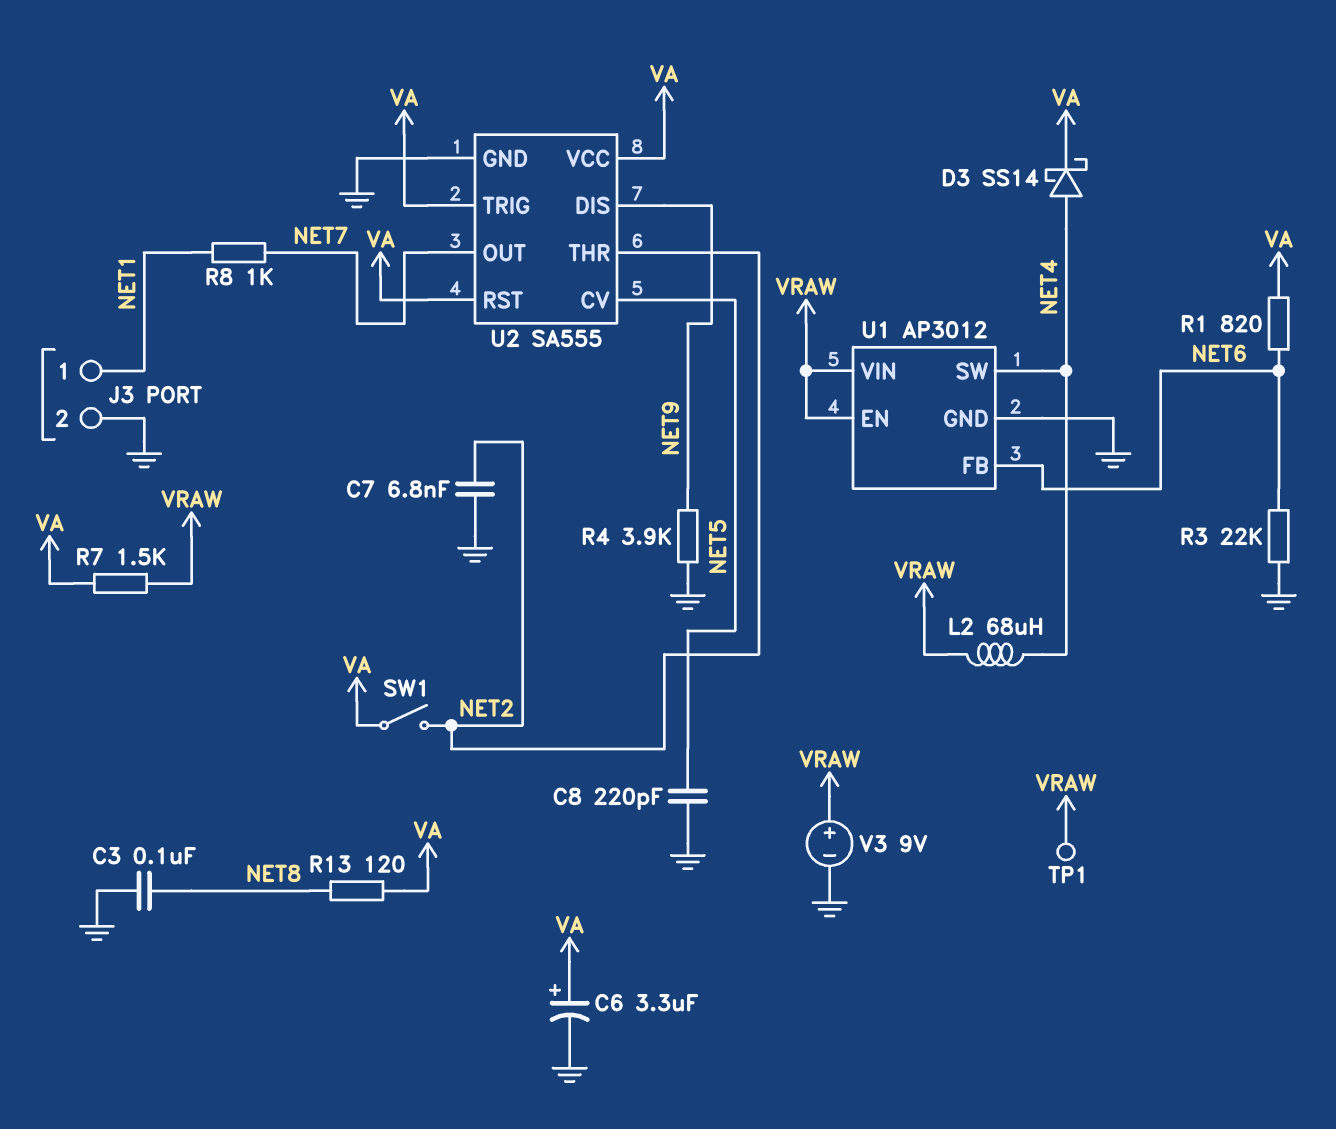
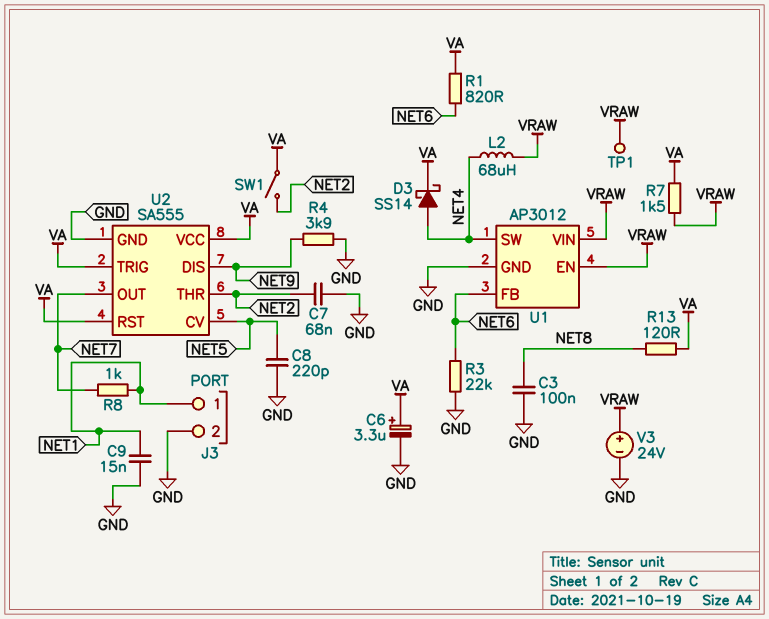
C7: 6.8nF (GND, NET2) -> 68nF (GND, NET2)
C9: none -> 15nF (GND, NET1)
V3: 9V (plus VRAW, minus GND) -> 24V (plus VRAW, minus GND)

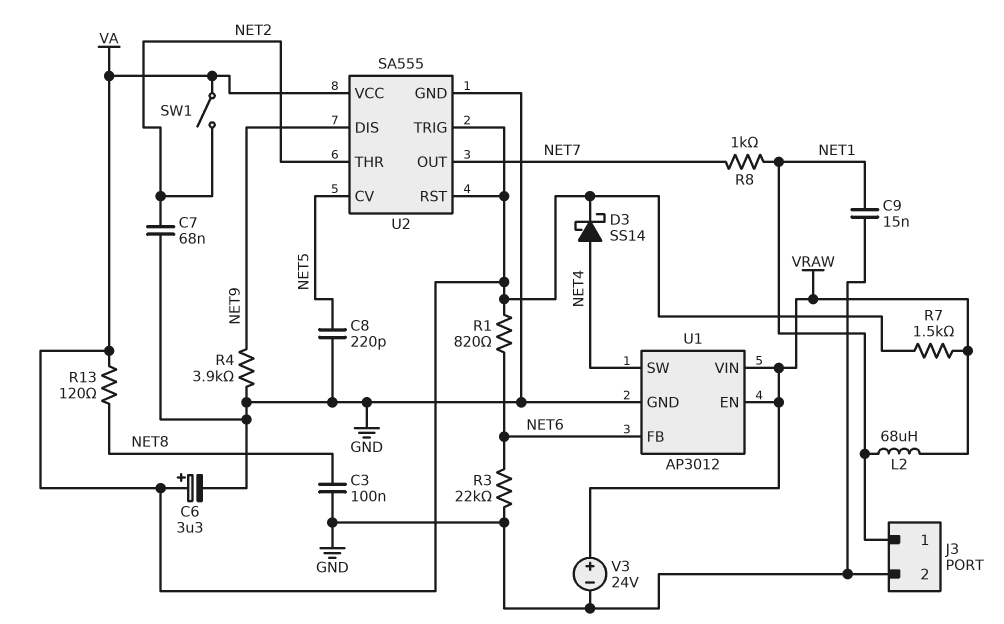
L2: 68uH (NET4, VRAW) -> 68uH (NET1, VRAW)
TP1: test point (VRAW) -> none

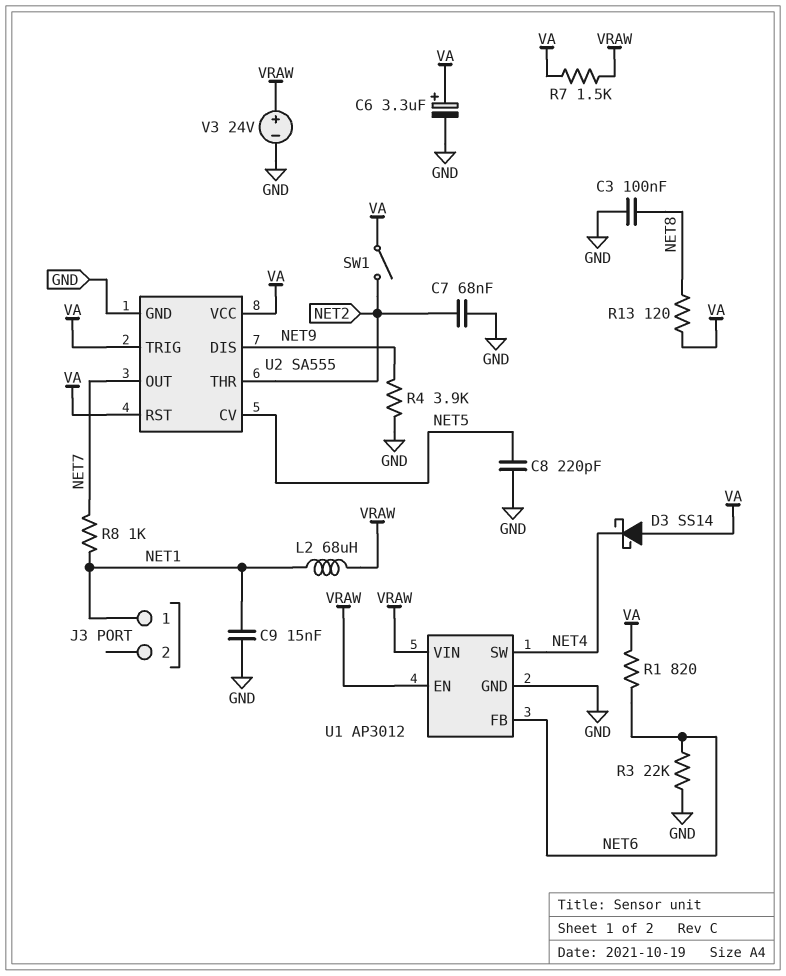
D3: schottky SS14 (A NET4, K VA) -> schottky SS14 (A VA, K NET4)
J3 pin 2: GND -> none

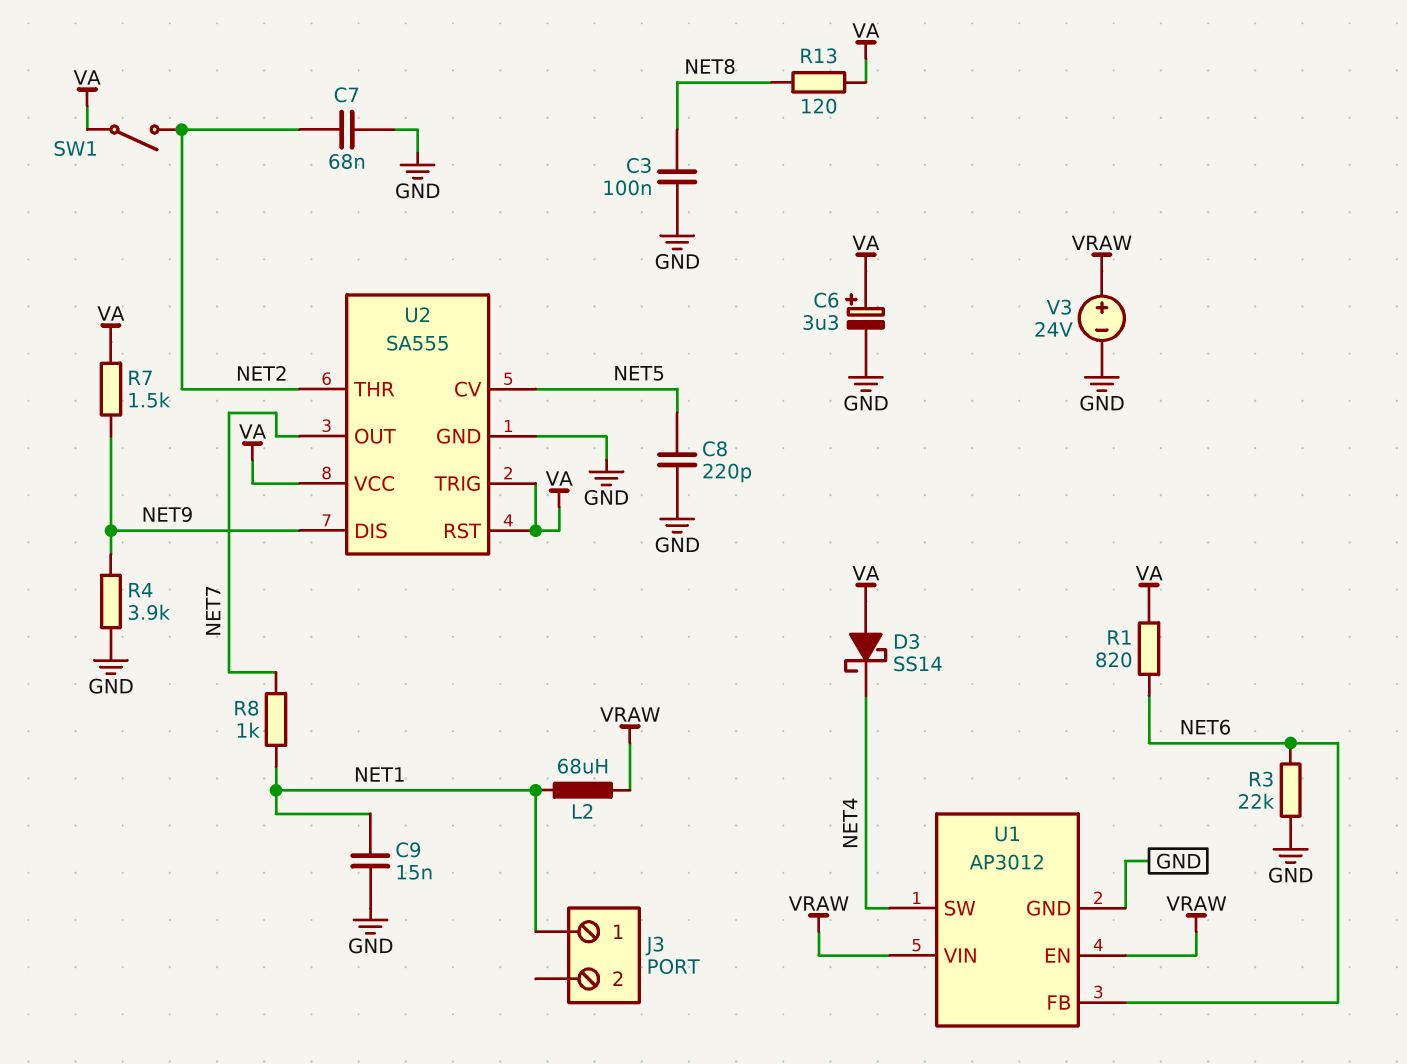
R7: 1.5k (VA, VRAW) -> 1.5k (NET9, VA)

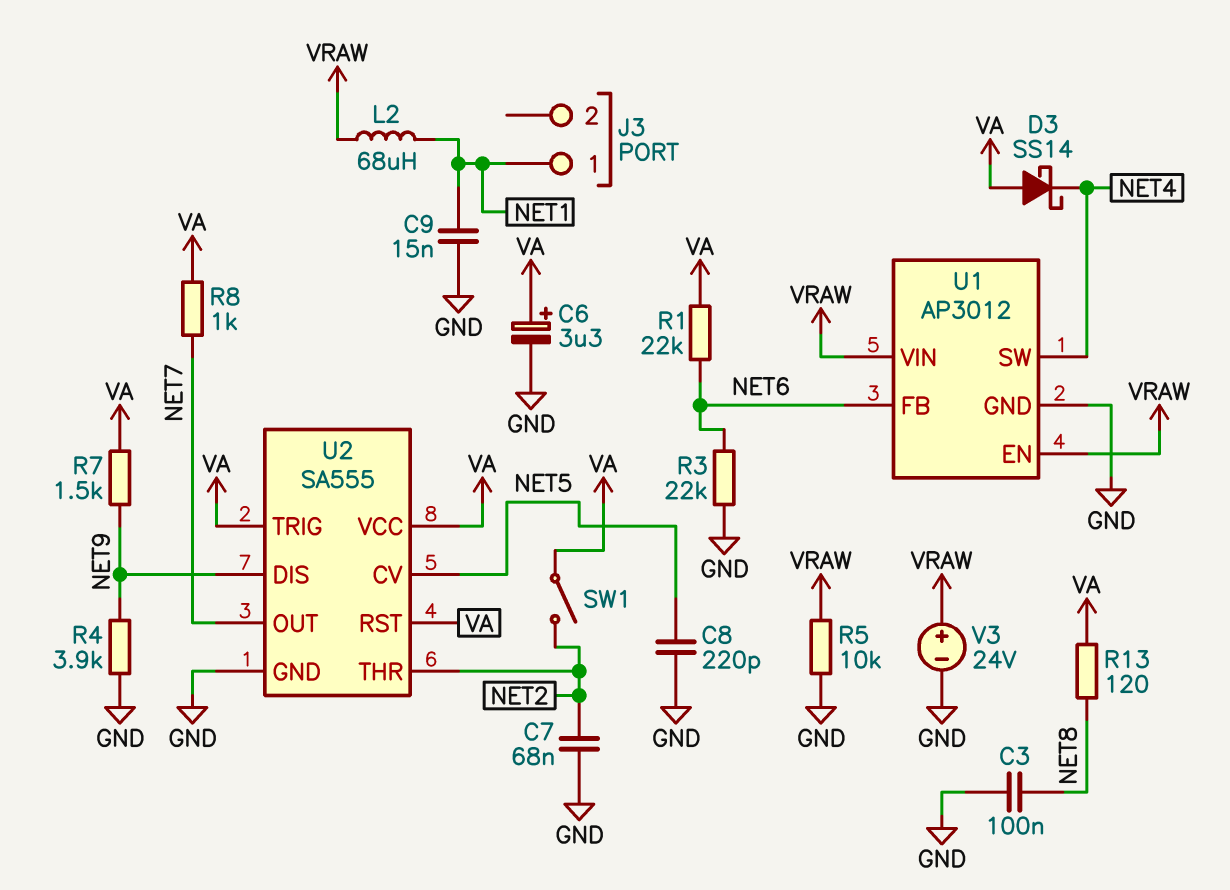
R1: 820 (NET6, VA) -> 22k (NET6, VA)
R5: none -> 10k (GND, VRAW)
R8: 1k (NET1, NET7) -> 1k (NET7, VA)

